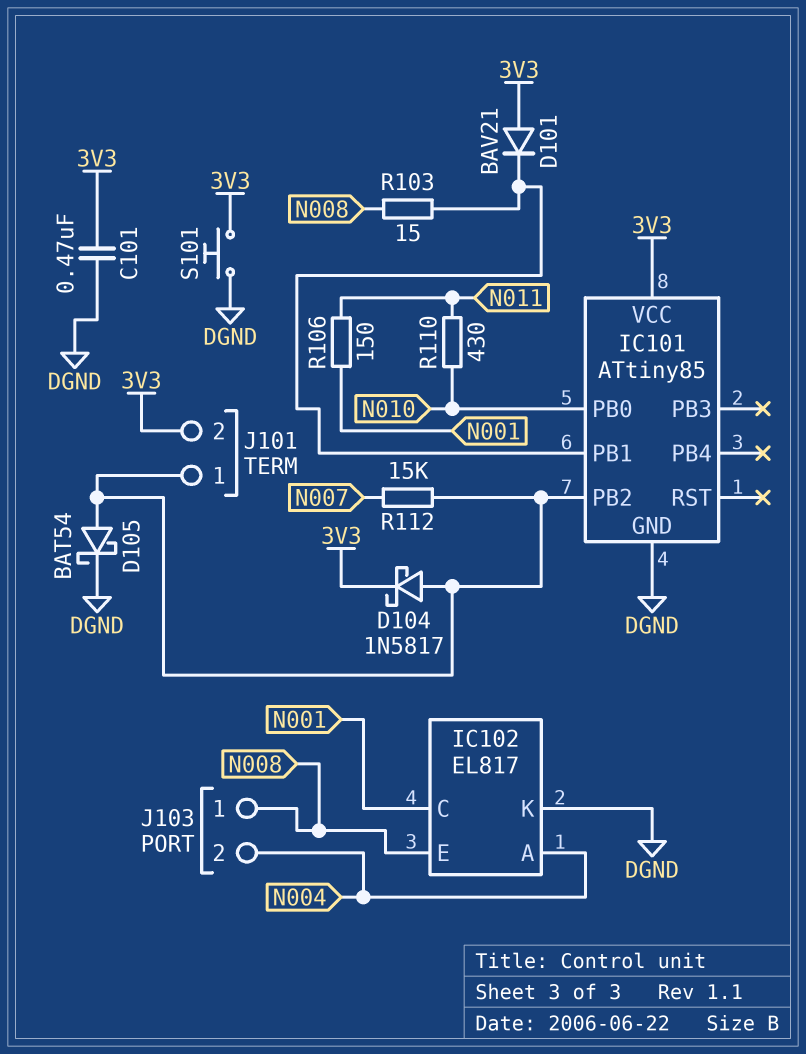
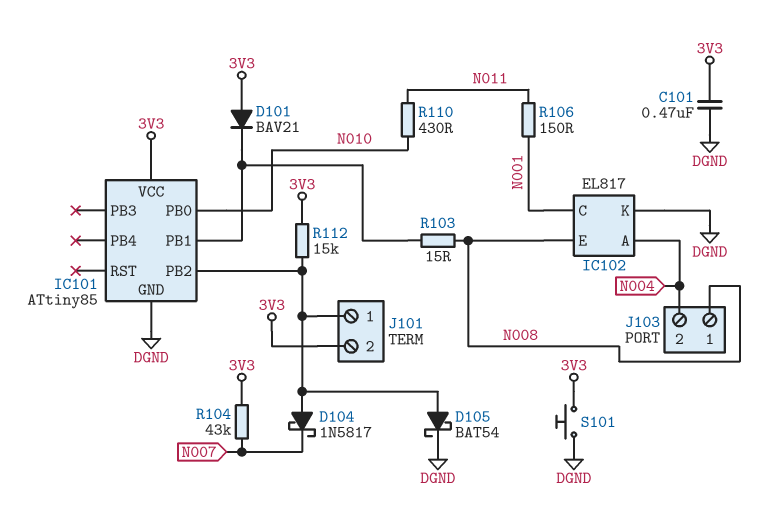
D104: schottky 1N5817 (A IC101/PB2, K 3V3) -> schottky 1N5817 (A IC101/PB2, K N007)
R104: none -> 43k (3V3, N007)
R112: 15k (IC101/PB2, N007) -> 15k (3V3, IC101/PB2)

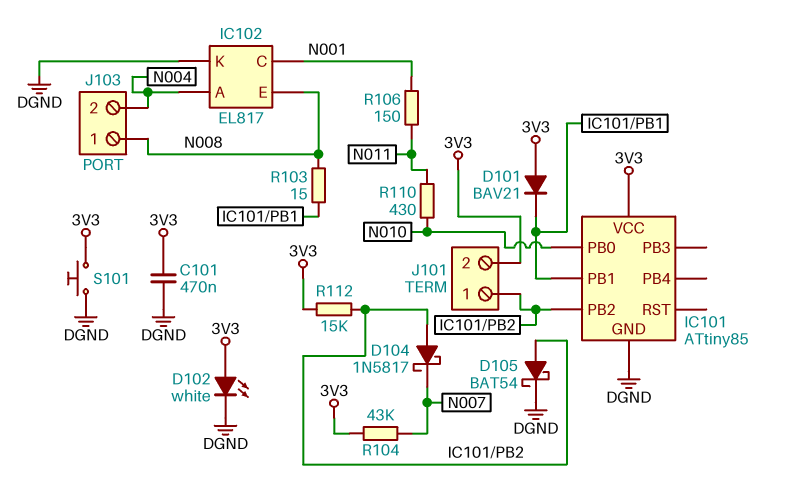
D102: none -> LED white (A 3V3, K DGND)

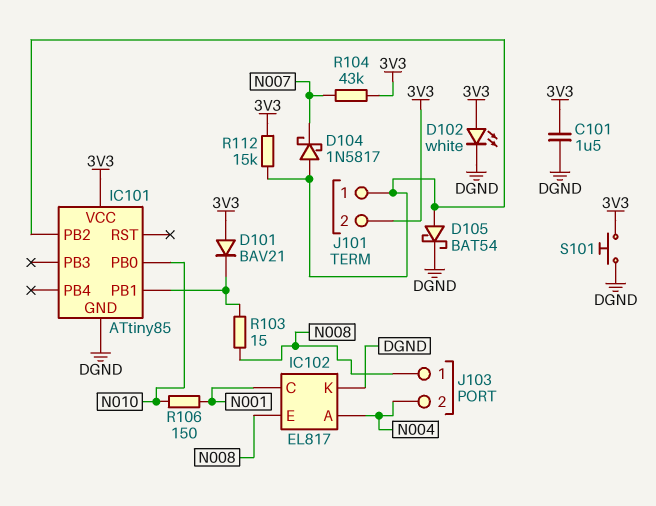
C101: 470nF (3V3, DGND) -> 1.5uF (3V3, DGND)
R106: 150 (N001, N011) -> 150 (N001, N010)
R110: 430 (N010, N011) -> none

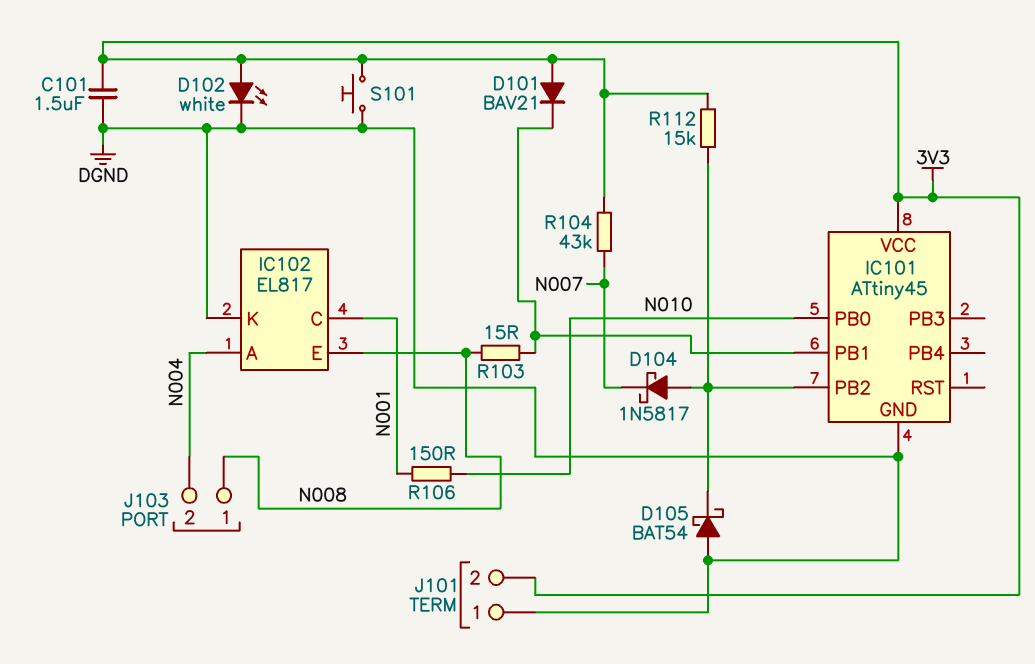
D105: schottky BAT54 (A IC101/PB2, K DGND) -> schottky BAT54 (A DGND, K IC101/PB2)
IC101: ATtiny85 -> ATtiny45
J101 pin 1: IC101/PB2 -> DGND

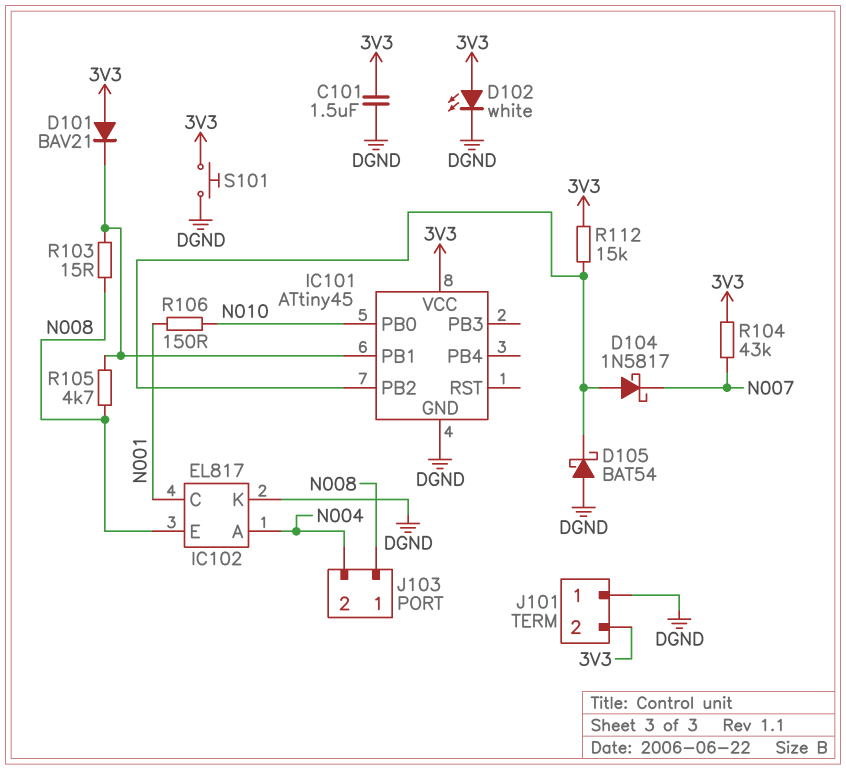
R105: none -> 4.7k (IC101/PB1, N008)

